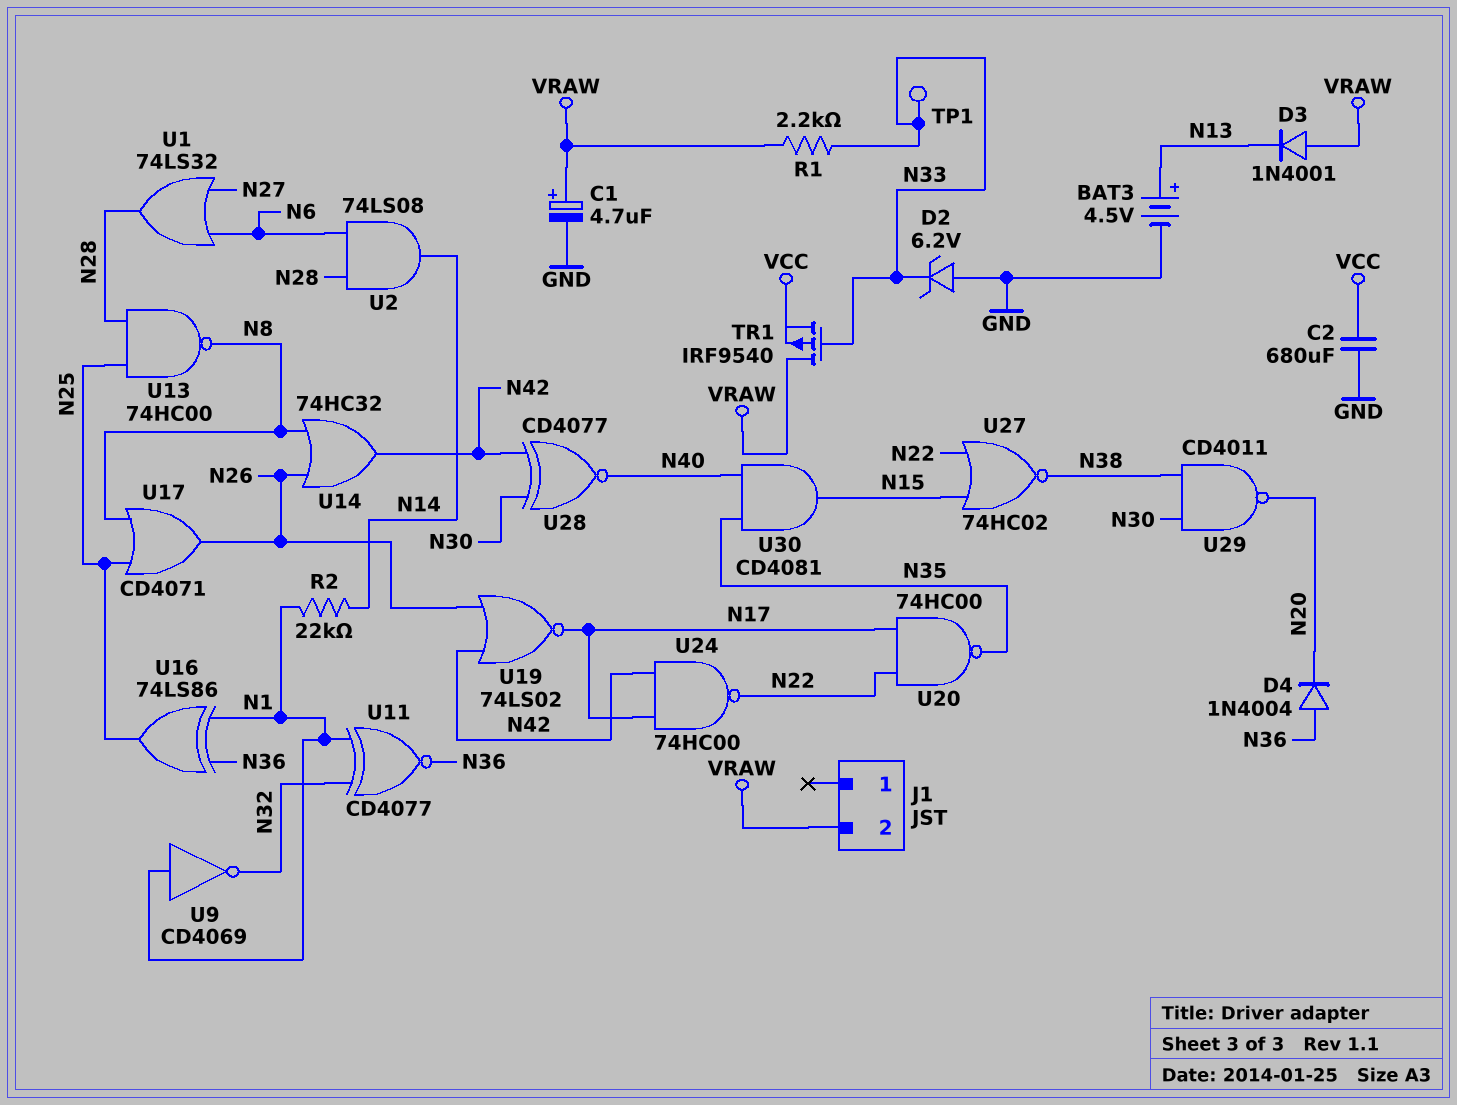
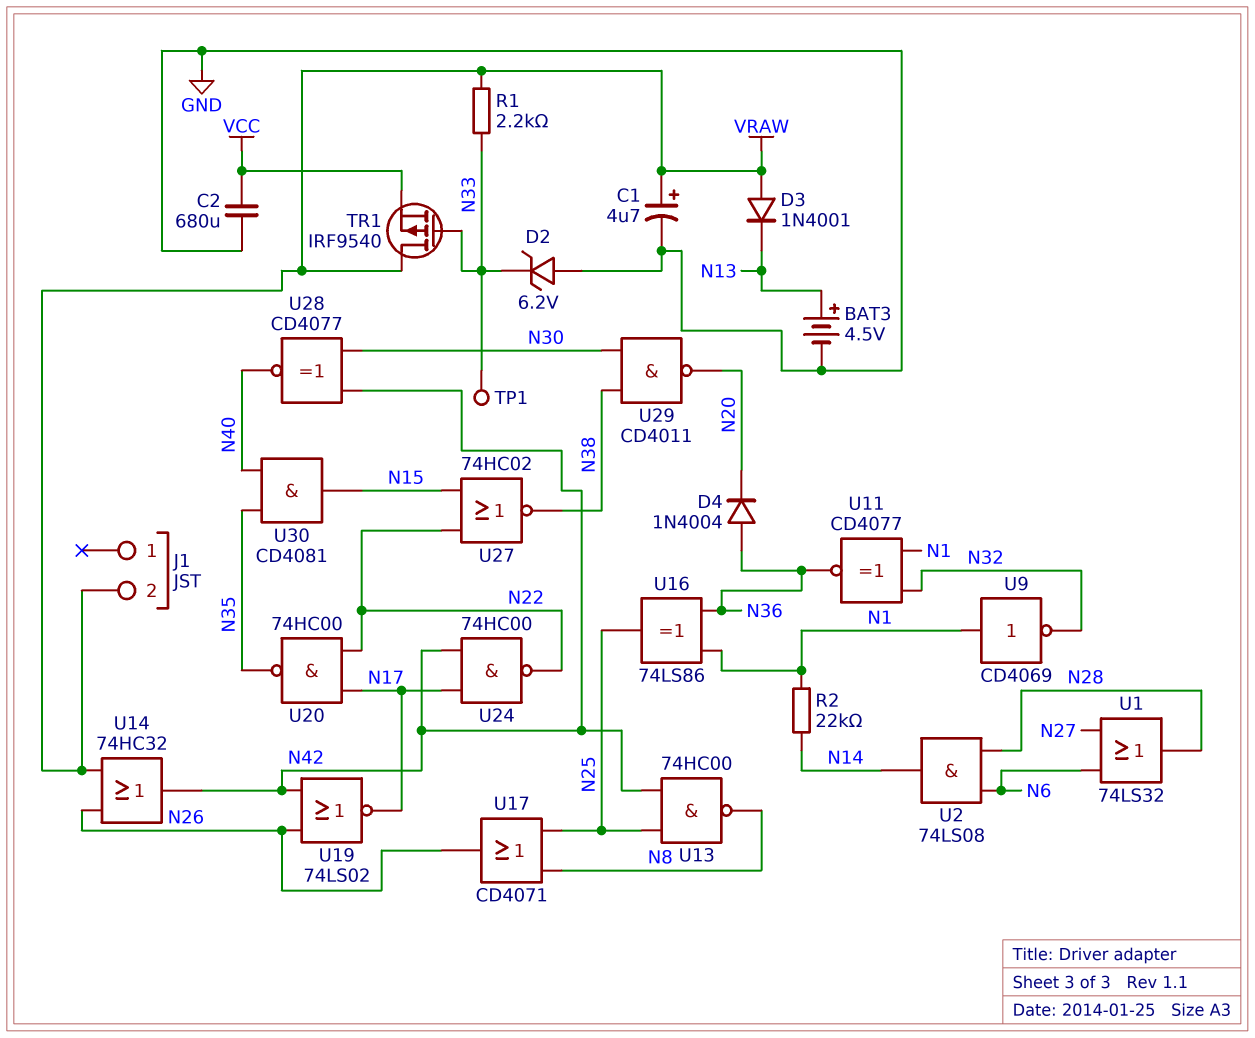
U13: NAND 74HC00 (in N25, in N28, out N8) -> NAND 74HC00 (in N25, in N42, out N8)
U14: OR 74HC32 (in N8, in N26, out N42) -> OR 74HC32 (in N26, in VRAW, out N42)

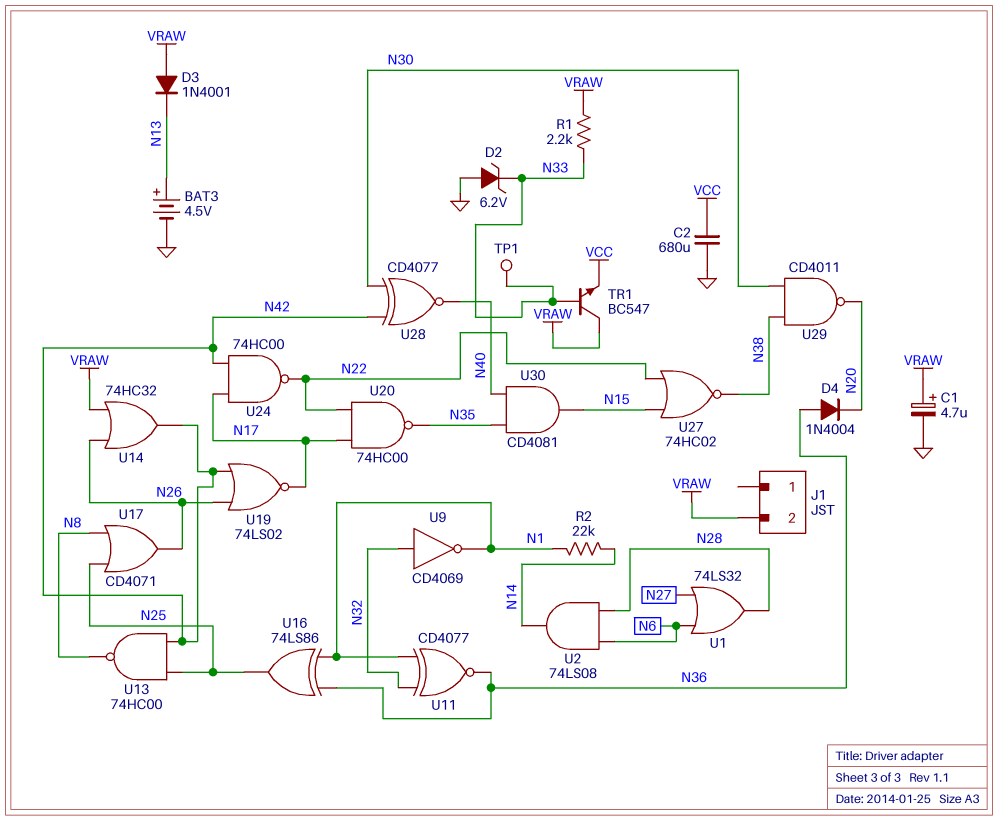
TR1: PMOS IRF9540 (G N33, D VRAW, S VCC) -> NPN BC547 (B N33, C VRAW, E VCC)
U9: NOT CD4069 (in N1, out N32) -> NOT CD4069 (in N32, out N1)

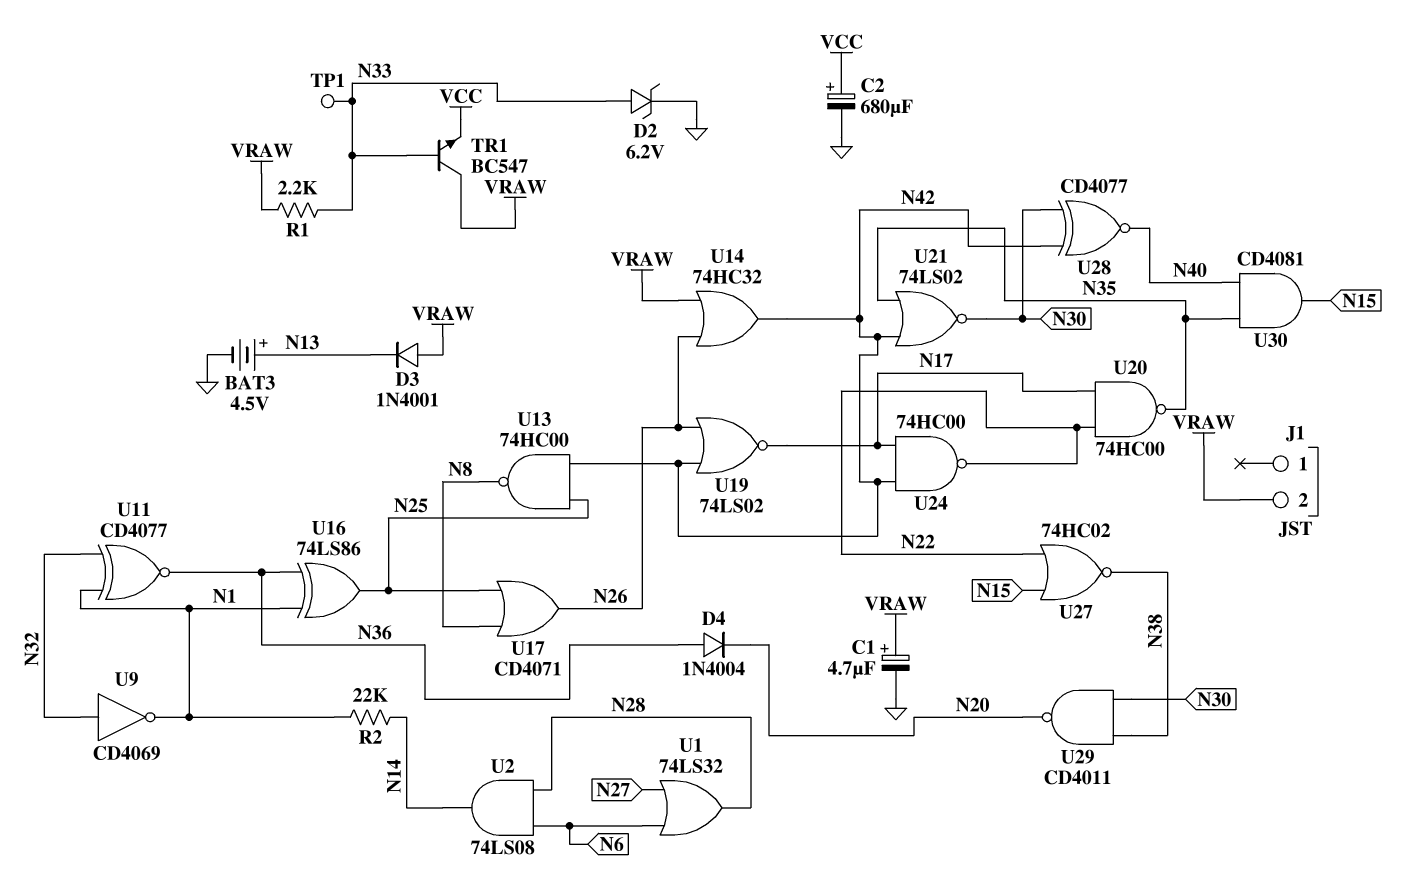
C2: 680uF (GND, VCC) -> 680uF (plus VCC, minus GND)
D2: zener 6.2V (A GND, K N33) -> zener 6.2V (A N33, K GND)
U21: none -> NOR 74LS02 (in N35, in N42, out N30)

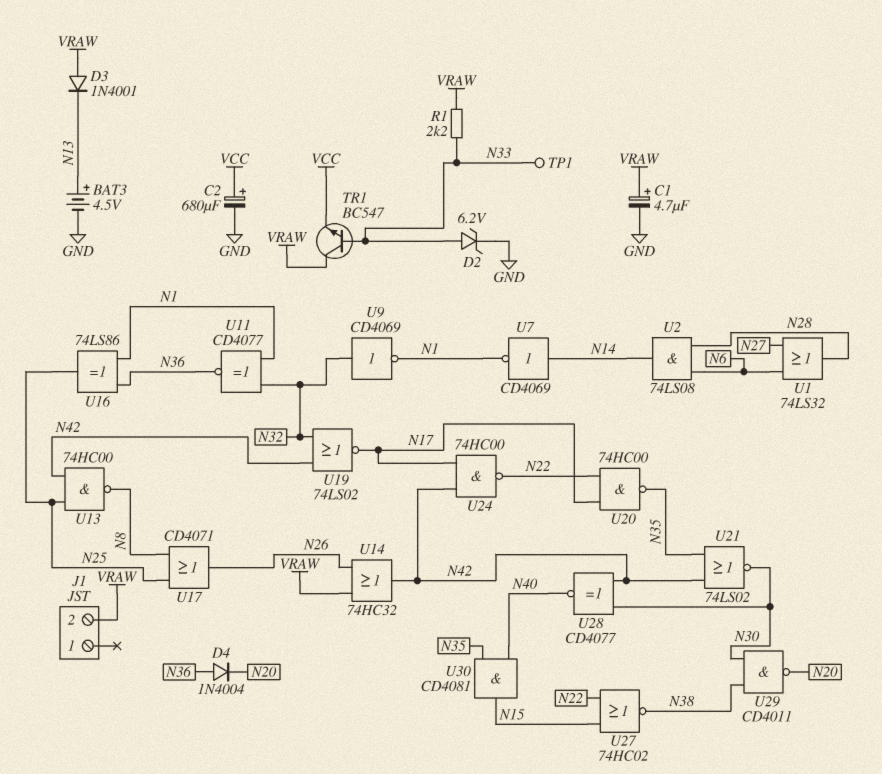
R2: 22k (N1, N14) -> none
U7: none -> NOT CD4069 (in N14, out N1)
U19: NOR 74LS02 (in N26, in N42, out N17) -> NOR 74LS02 (in N32, in N42, out N17)

